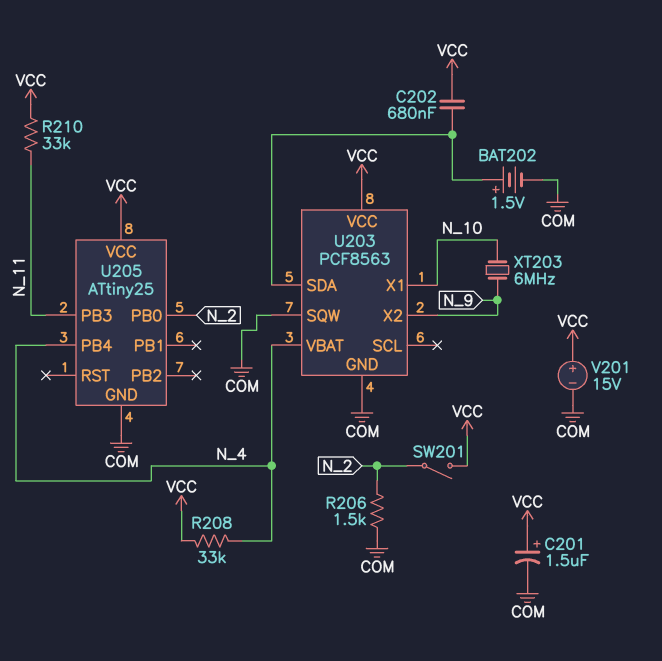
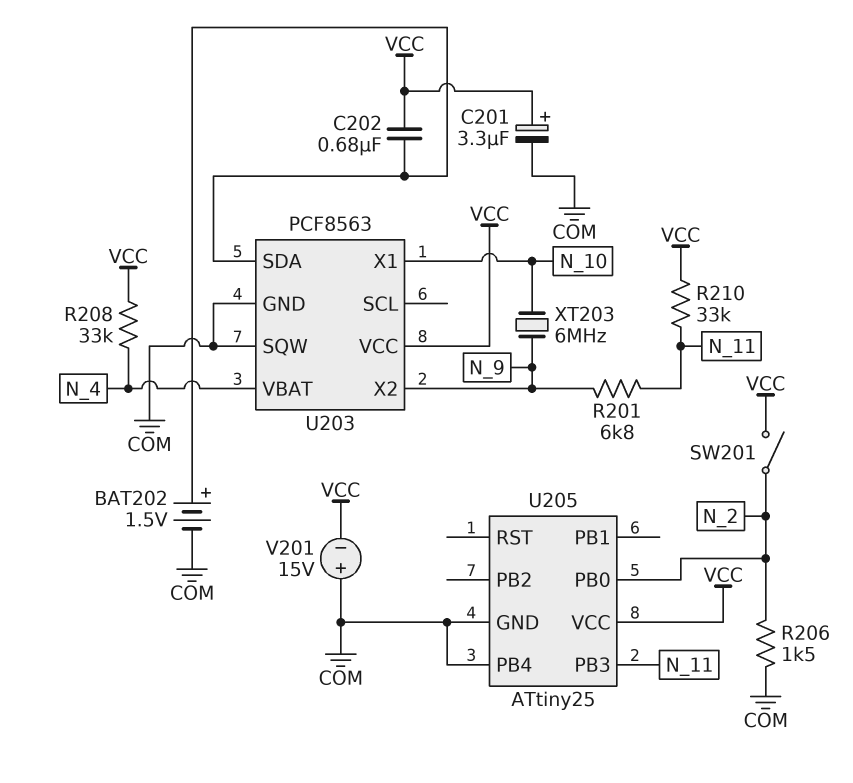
C201: 1.5uF (plus VCC, minus COM) -> 3.3uF (plus VCC, minus COM)
R201: none -> 6.8k (N_9, N_11)
U205 pin PB4: N_4 -> COM
V201: 15V (plus VCC, minus COM) -> 15V (plus COM, minus VCC)

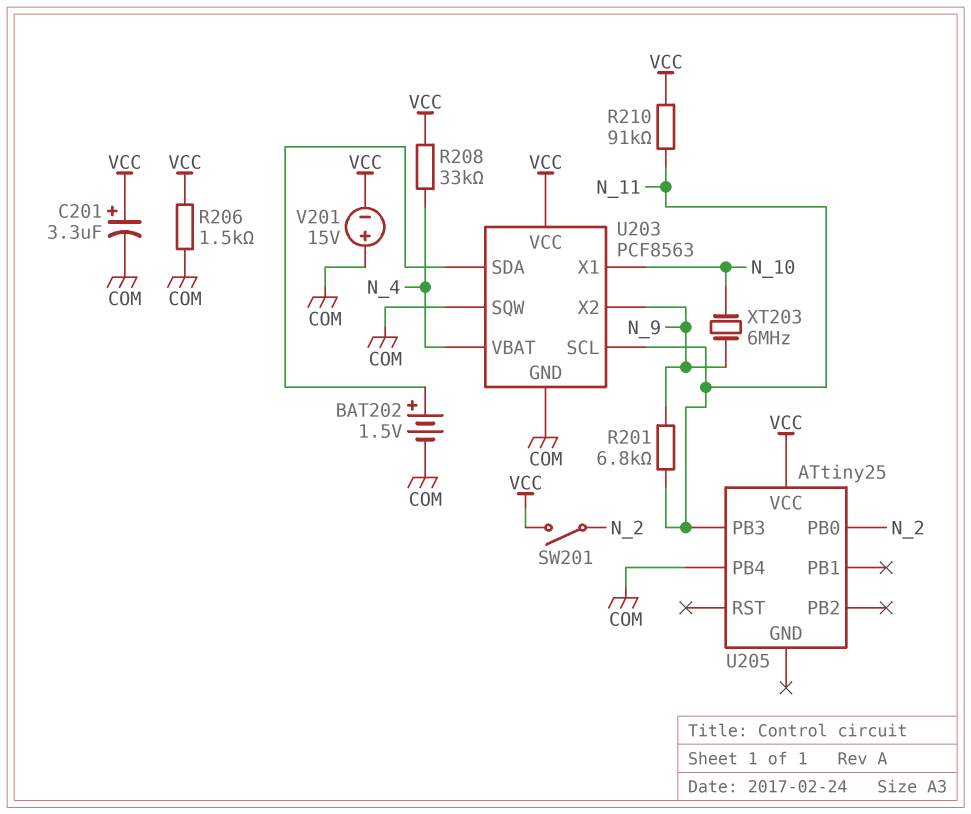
C202: 680nF (U203/SDA, VCC) -> none
R206: 1.5k (COM, N_2) -> 1.5k (COM, VCC)
R210: 33k (N_11, VCC) -> 91k (N_11, VCC)
U203 pin SCL: none -> N_11
U205 pin GND: COM -> none

